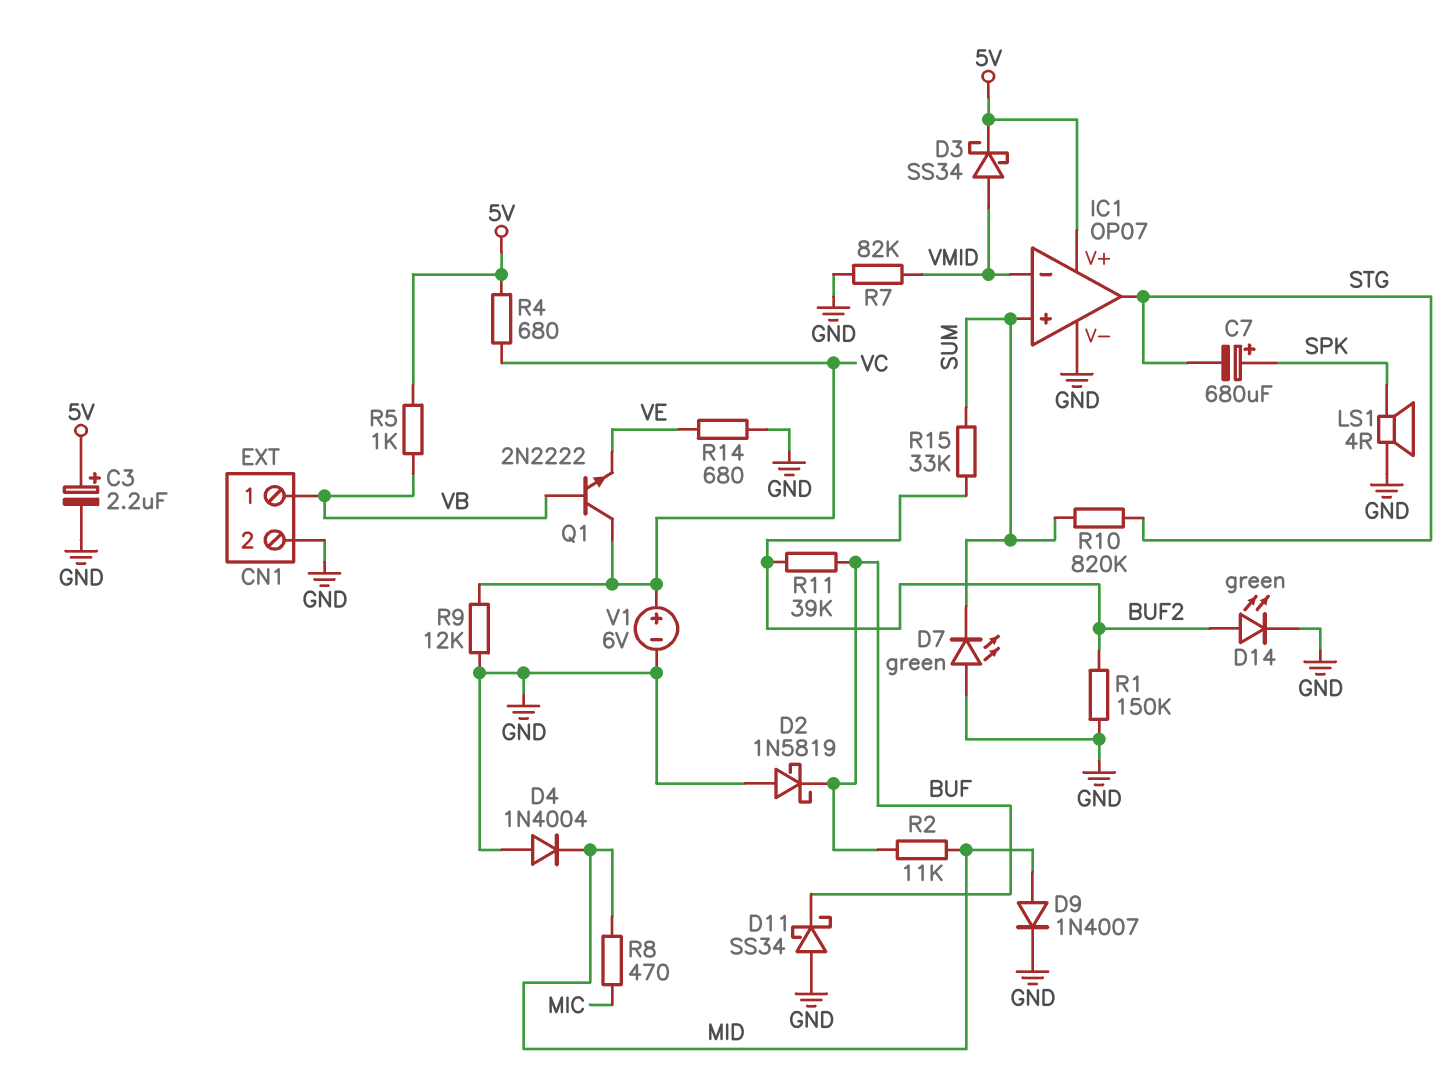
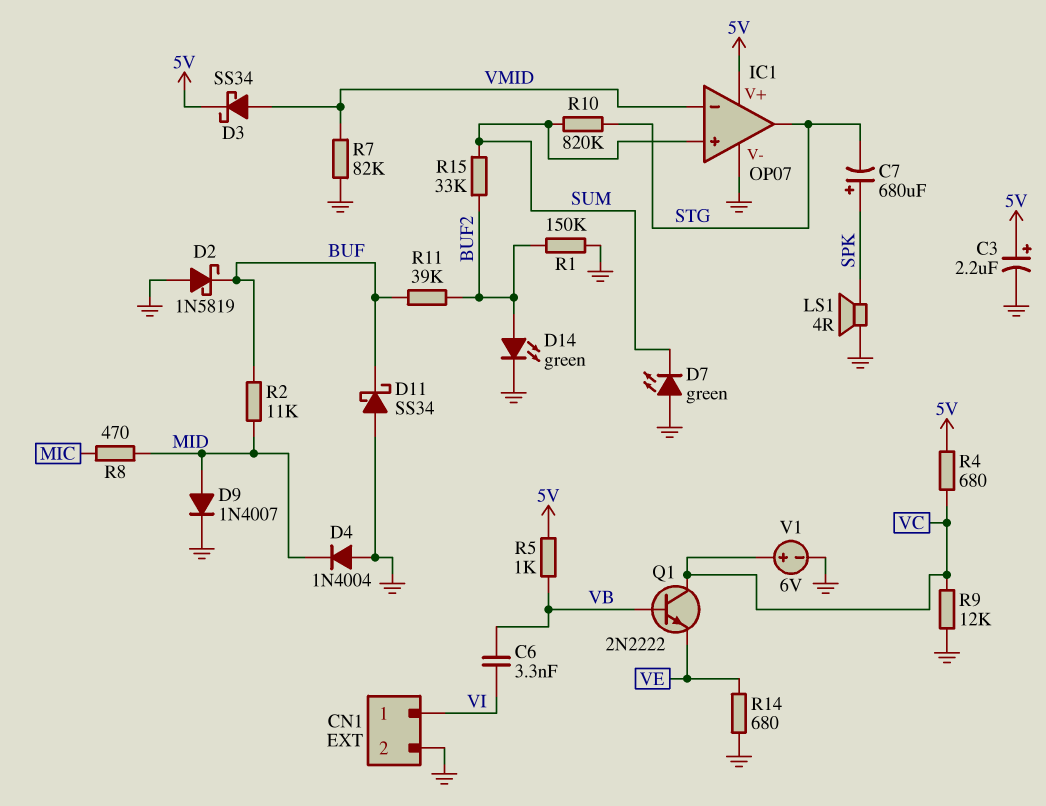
C6: none -> 3.3nF (VB, VI)
CN1 pin 1: VB -> VI

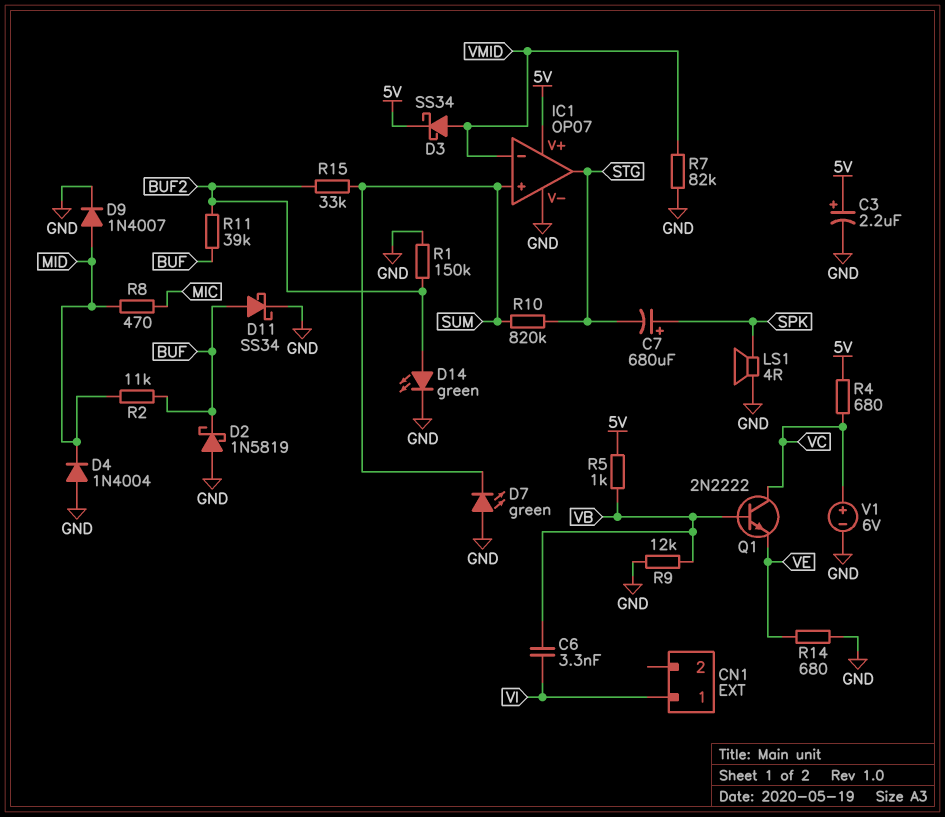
CN1 pin 2: GND -> none
D11: schottky SS34 (A GND, K BUF) -> schottky SS34 (A BUF, K GND)
R9: 12k (GND, VC) -> 12k (GND, VB)

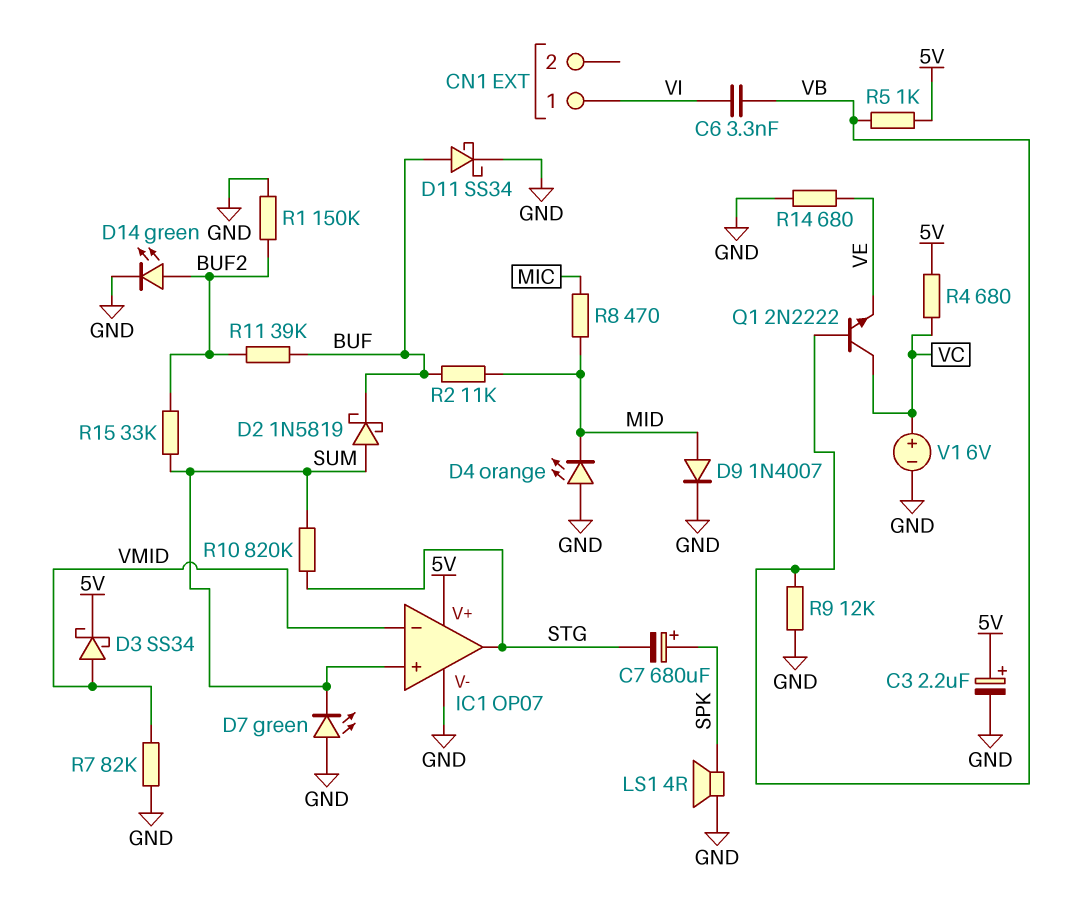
D2: schottky 1N5819 (A GND, K BUF) -> schottky 1N5819 (A SUM, K BUF)
D4: diode 1N4004 (A GND, K MID) -> LED orange (A GND, K MID)

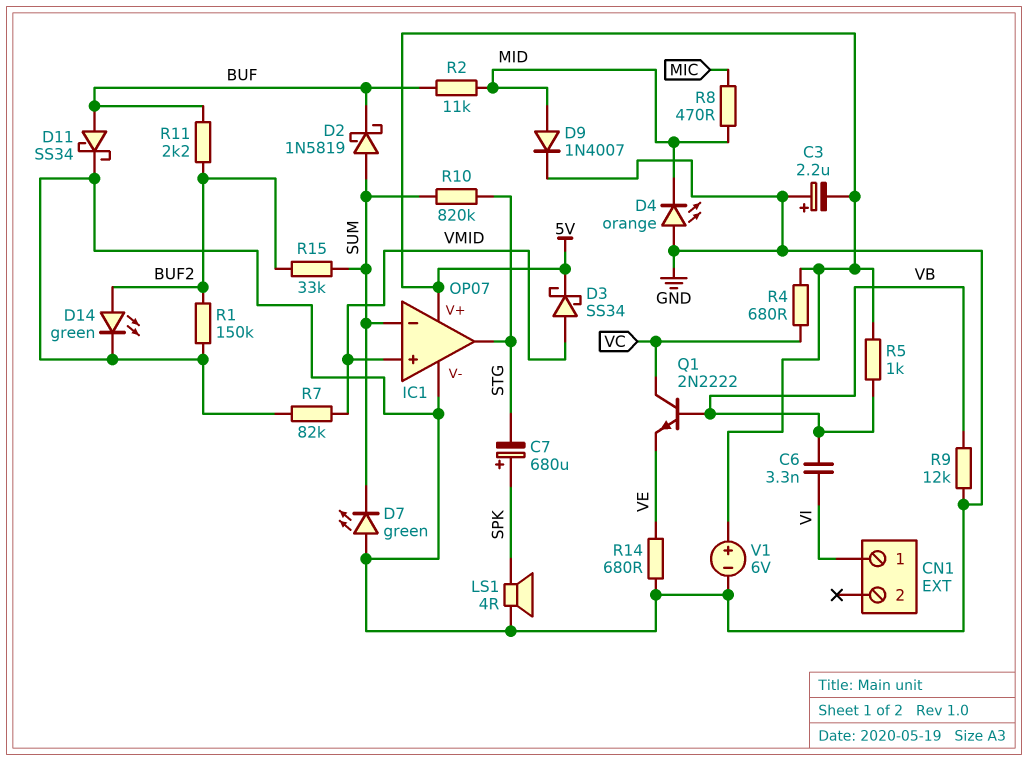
C3: 2.2uF (plus 5V, minus GND) -> 2.2uF (plus GND, minus 5V)
IC1 pin in+: SUM -> VMID
IC1 pin in-: VMID -> SUM
R11: 39k (BUF, BUF2) -> 2.2k (BUF, BUF2)
V1: 6V (plus VC, minus GND) -> 6V (plus 5V, minus GND)

